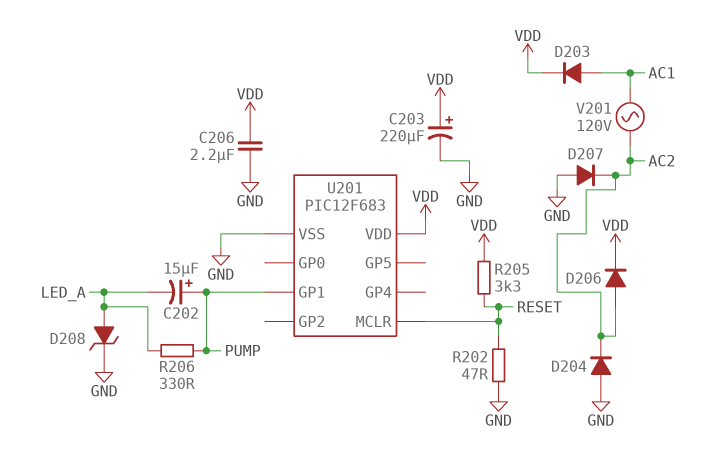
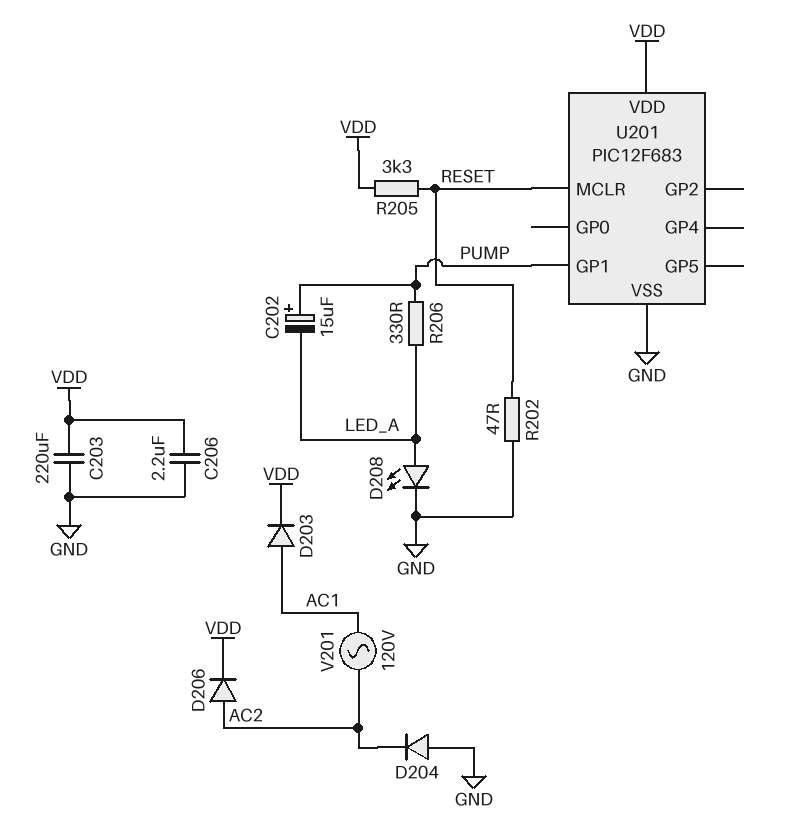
C203: 220uF (plus VDD, minus GND) -> 220uF (GND, VDD)
D207: diode (A GND, K AC2) -> none
D208: zener (A LED_A, K GND) -> LED (A LED_A, K GND)

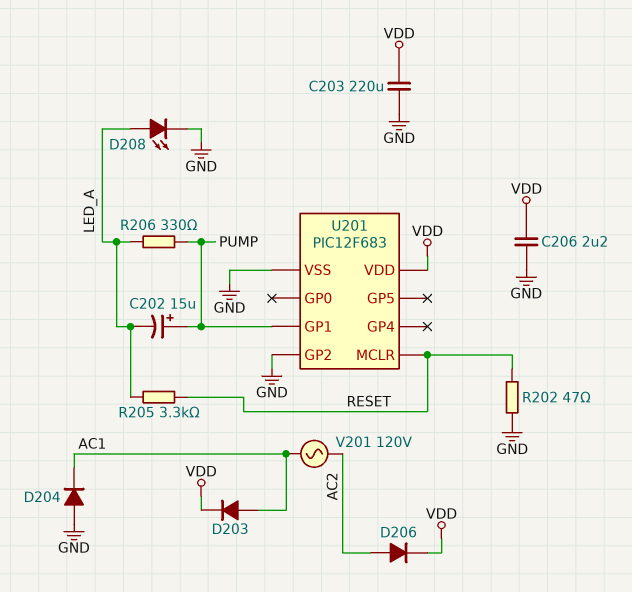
D204: diode (A GND, K AC2) -> diode (A GND, K AC1)
R205: 3.3k (RESET, VDD) -> 3.3k (LED_A, RESET)
U201 pin GP2: none -> GND

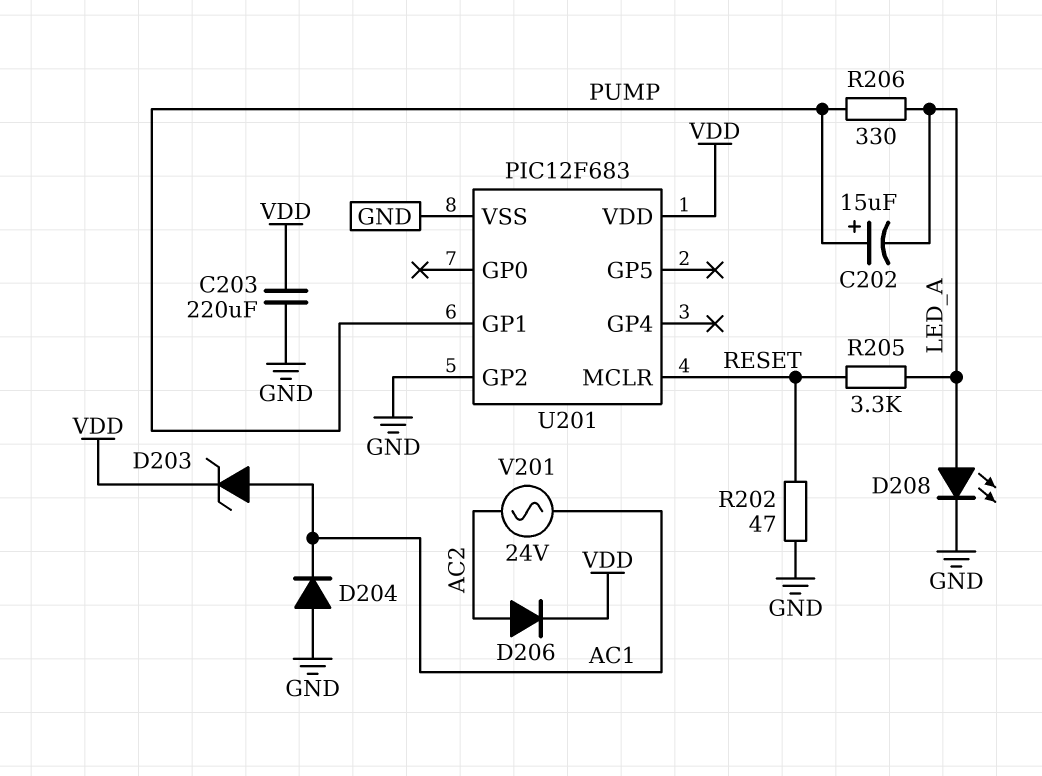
C206: 2.2uF (GND, VDD) -> none
D203: diode (A AC1, K VDD) -> zener (A AC1, K VDD)
V201: AC 120V (AC1, AC2) -> AC 24V (AC1, AC2)

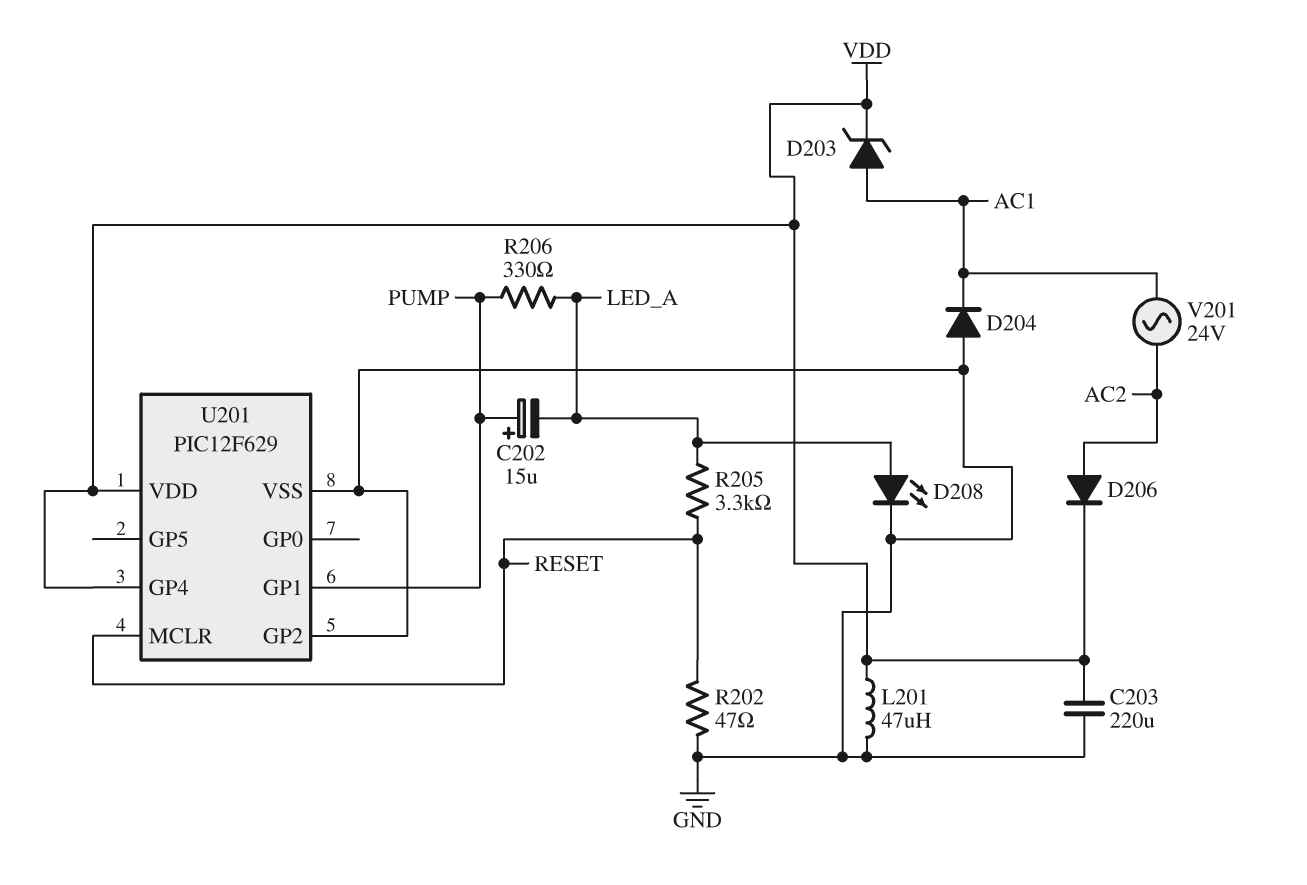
L201: none -> 47uH (GND, VDD)
U201: PIC12F683 -> PIC12F629
U201 pin GP4: none -> VDD

